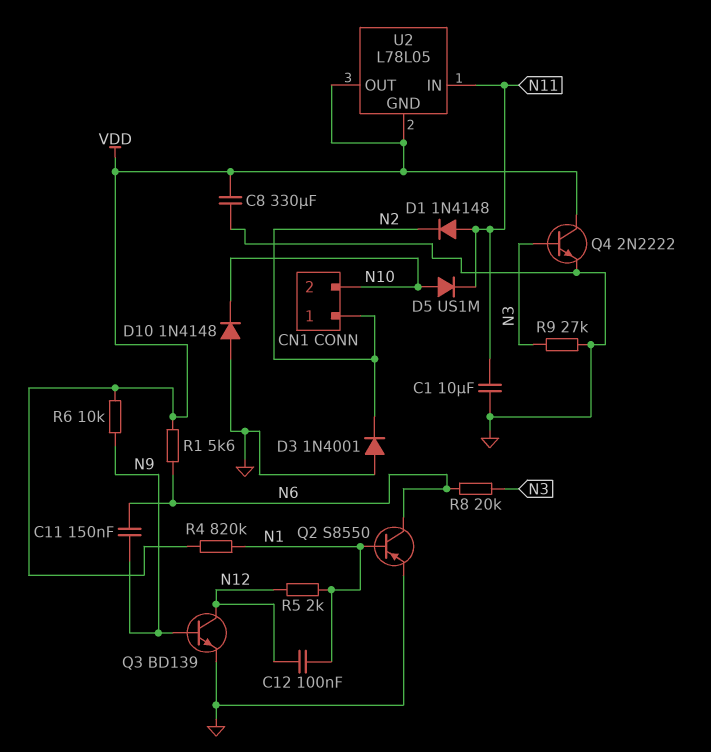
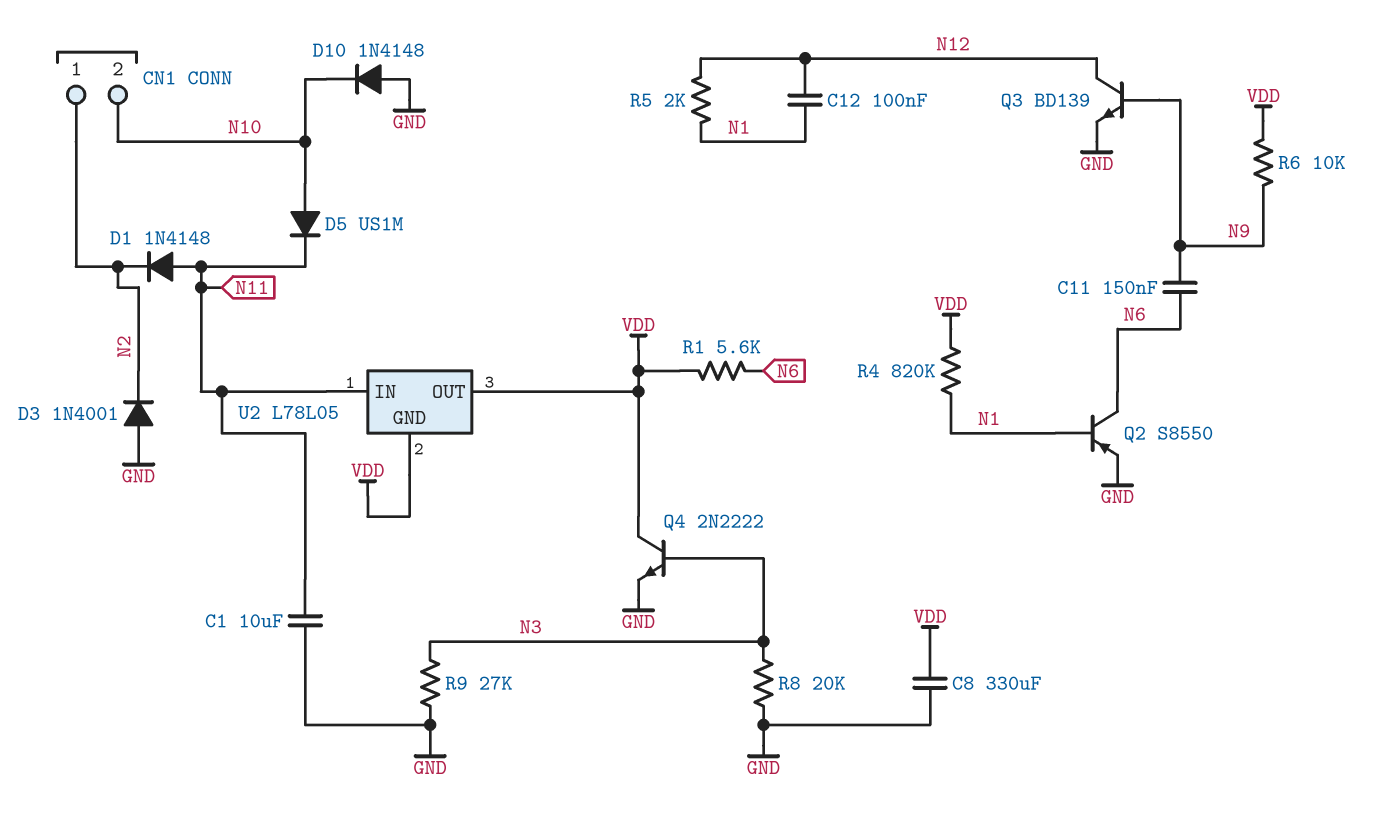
R8: 20k (N3, N6) -> 20k (GND, N3)

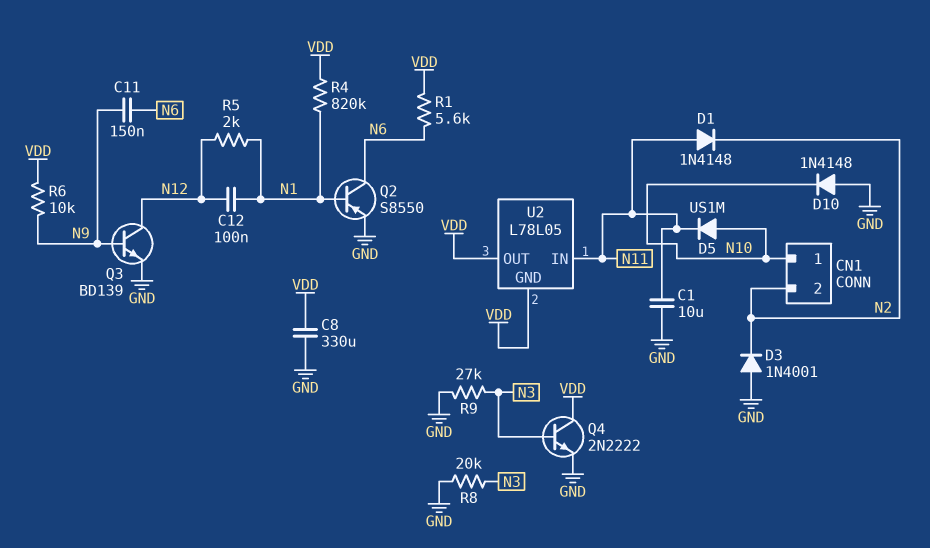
CN1 pin 1: N2 -> N10
CN1 pin 2: N10 -> N2

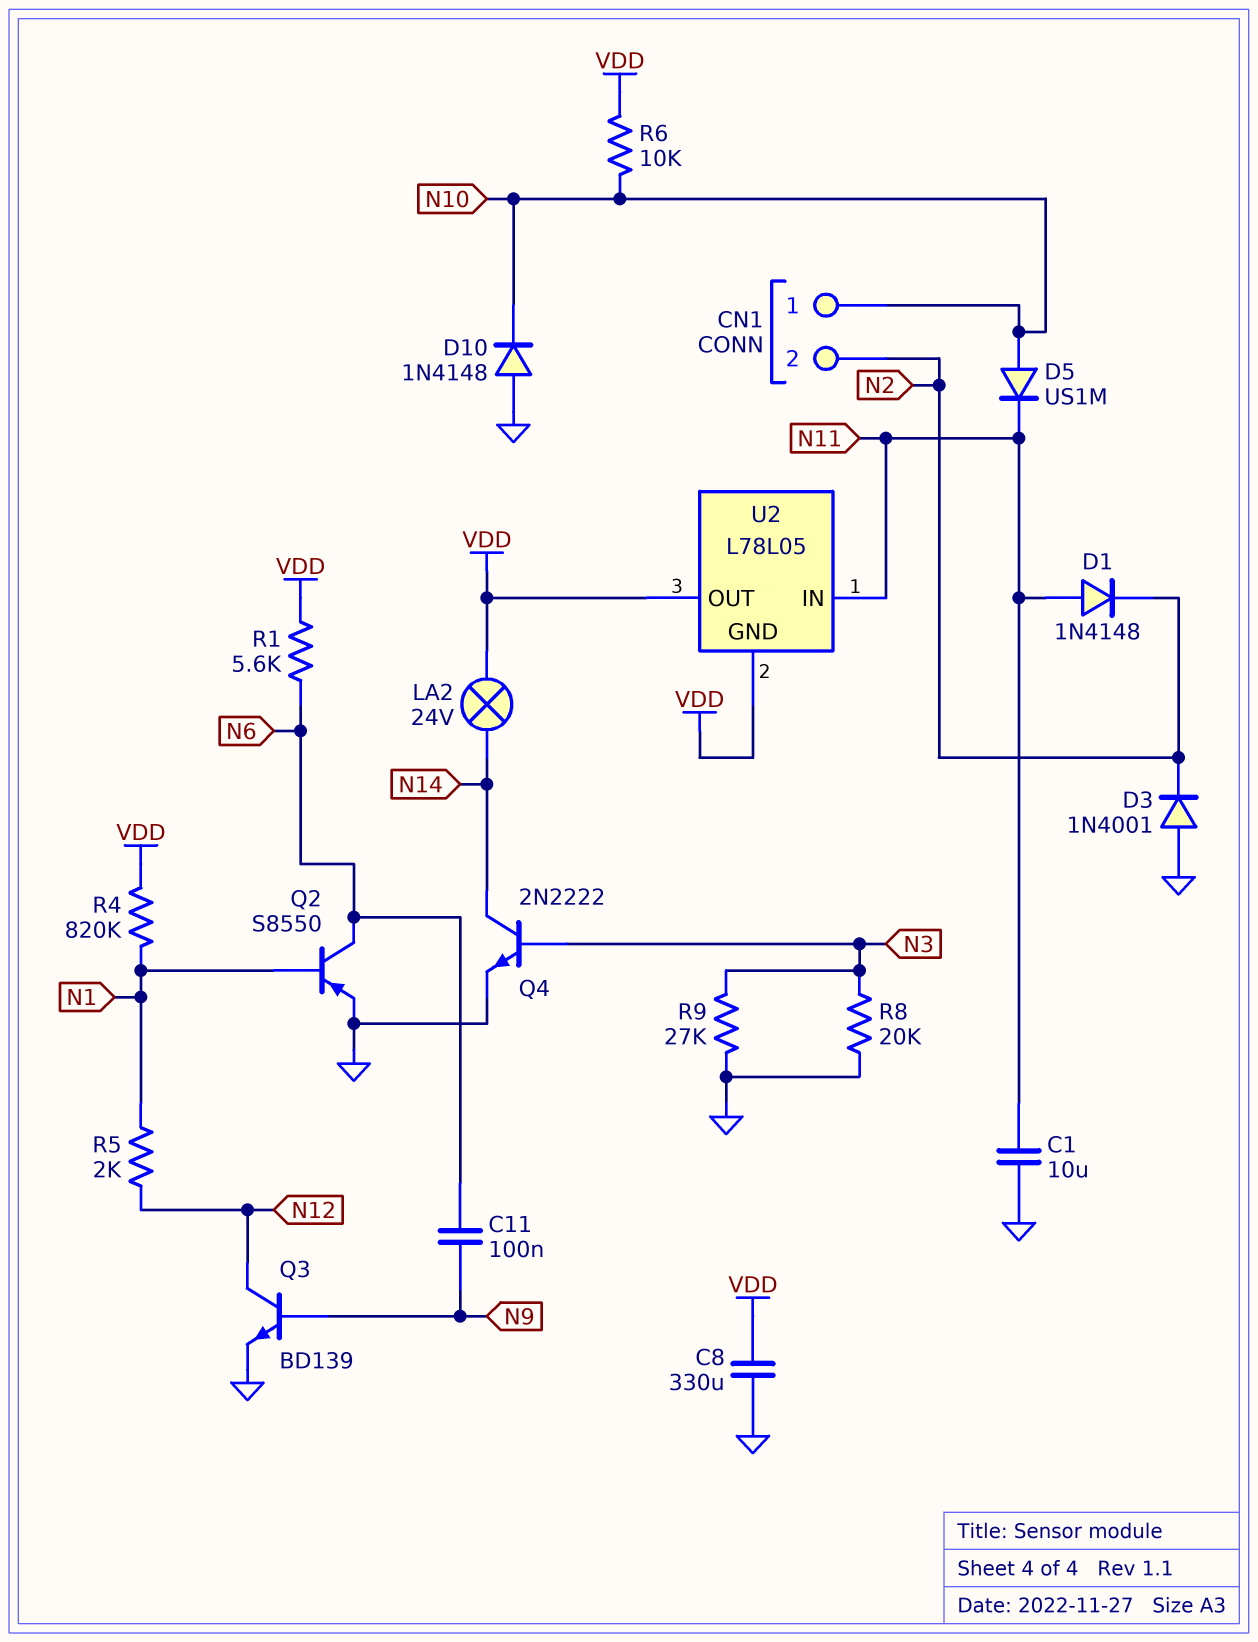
C11: 150nF (N6, N9) -> 100nF (N6, N9)
C12: 100nF (N1, N12) -> none
LA2: none -> lamp 24V (N14, VDD)
Q4: NPN 2N2222 (B N3, C VDD, E GND) -> NPN 2N2222 (B N3, C N14, E GND)
R6: 10k (N9, VDD) -> 10k (N10, VDD)

